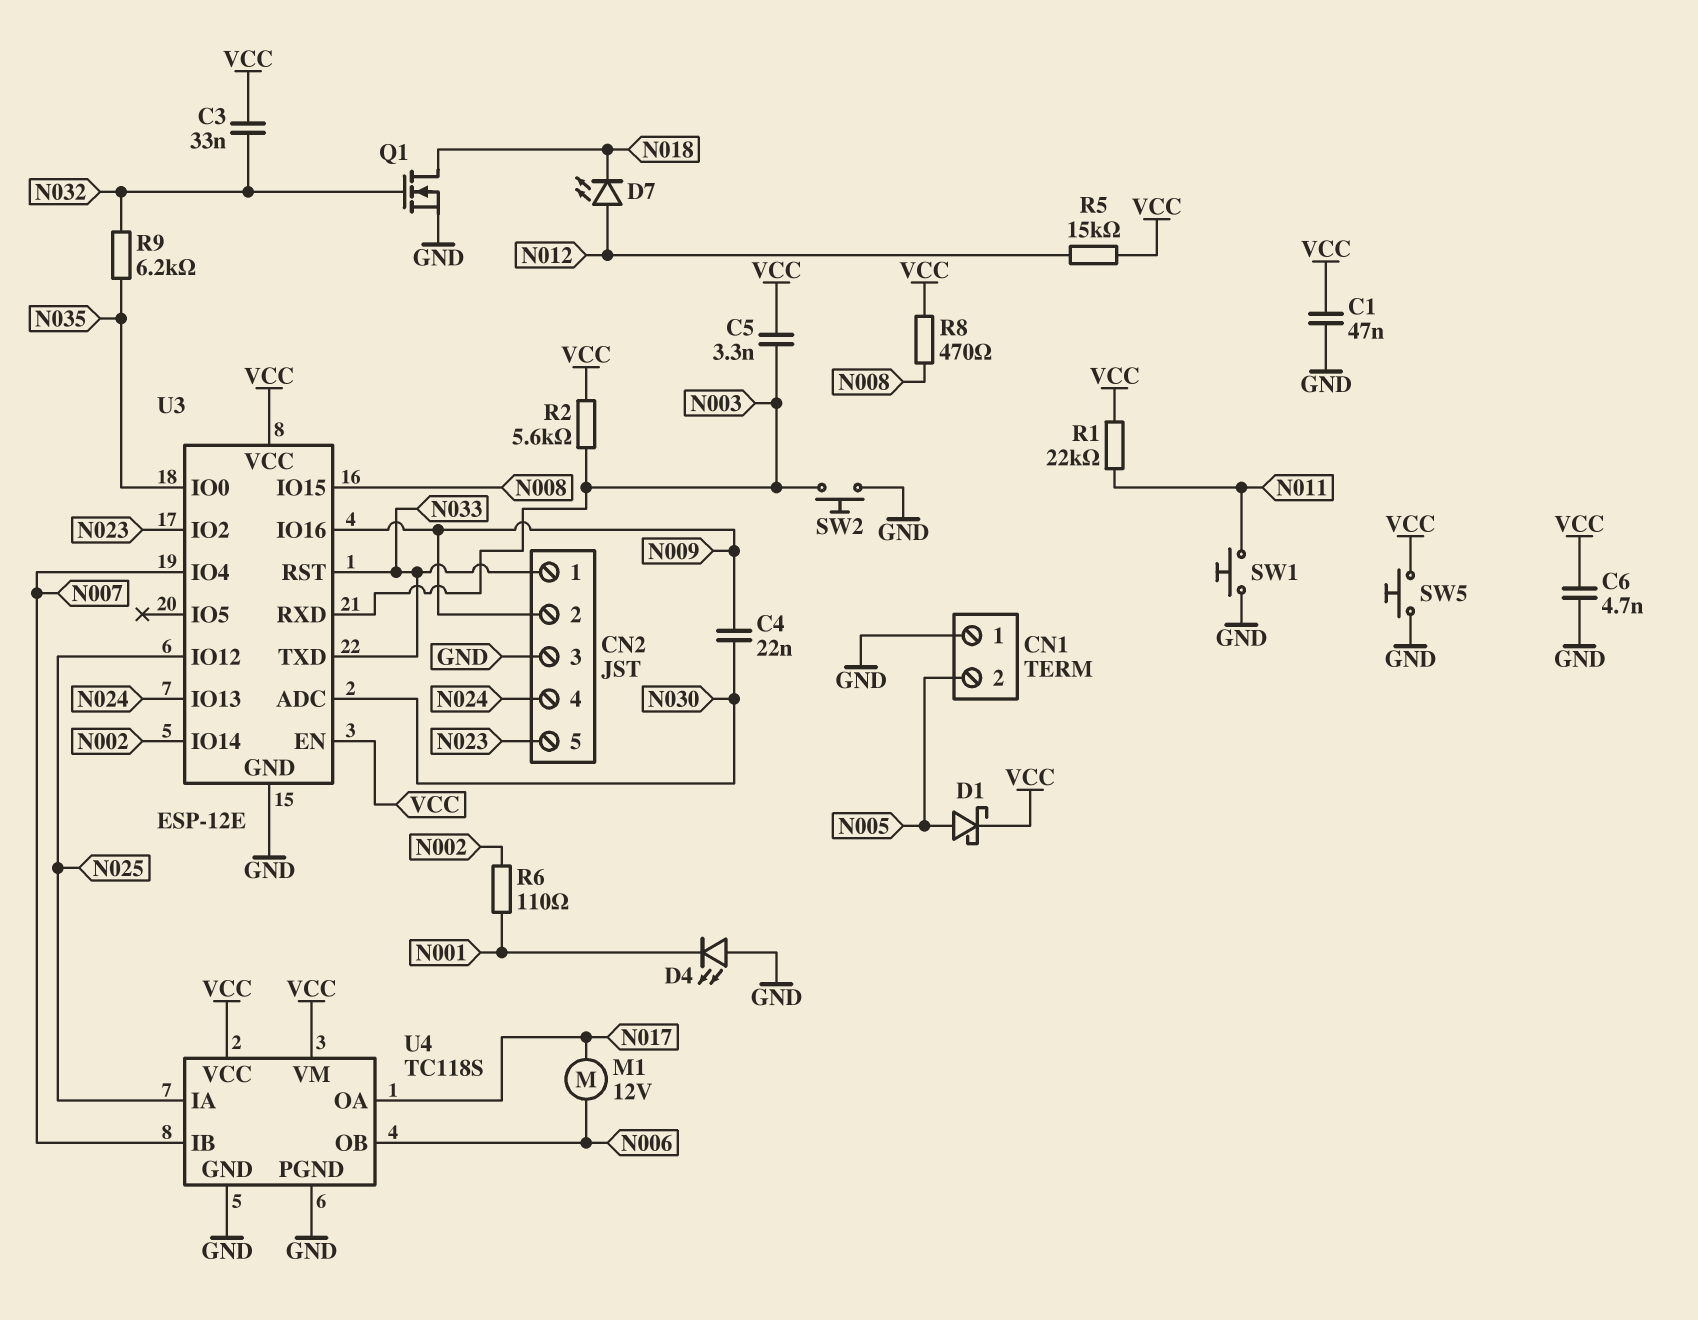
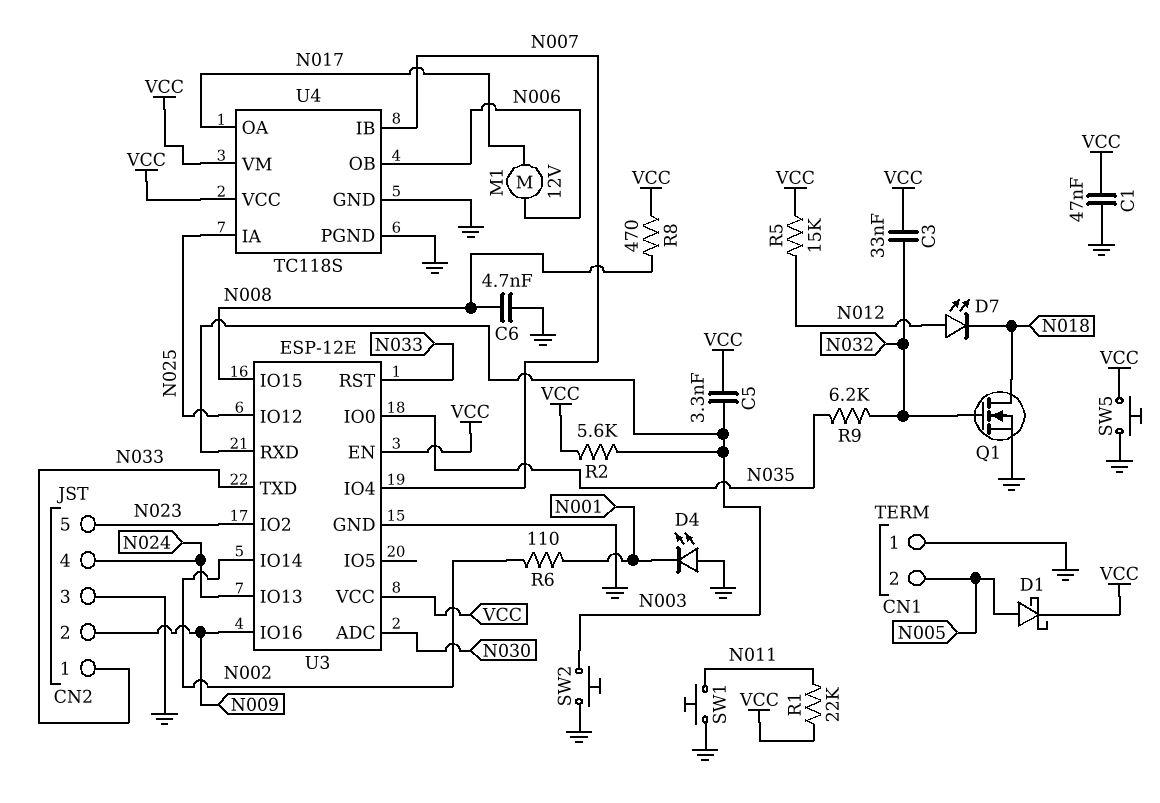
C4: 22nF (N009, N030) -> none
C6: 4.7nF (GND, VCC) -> 4.7nF (GND, N008)

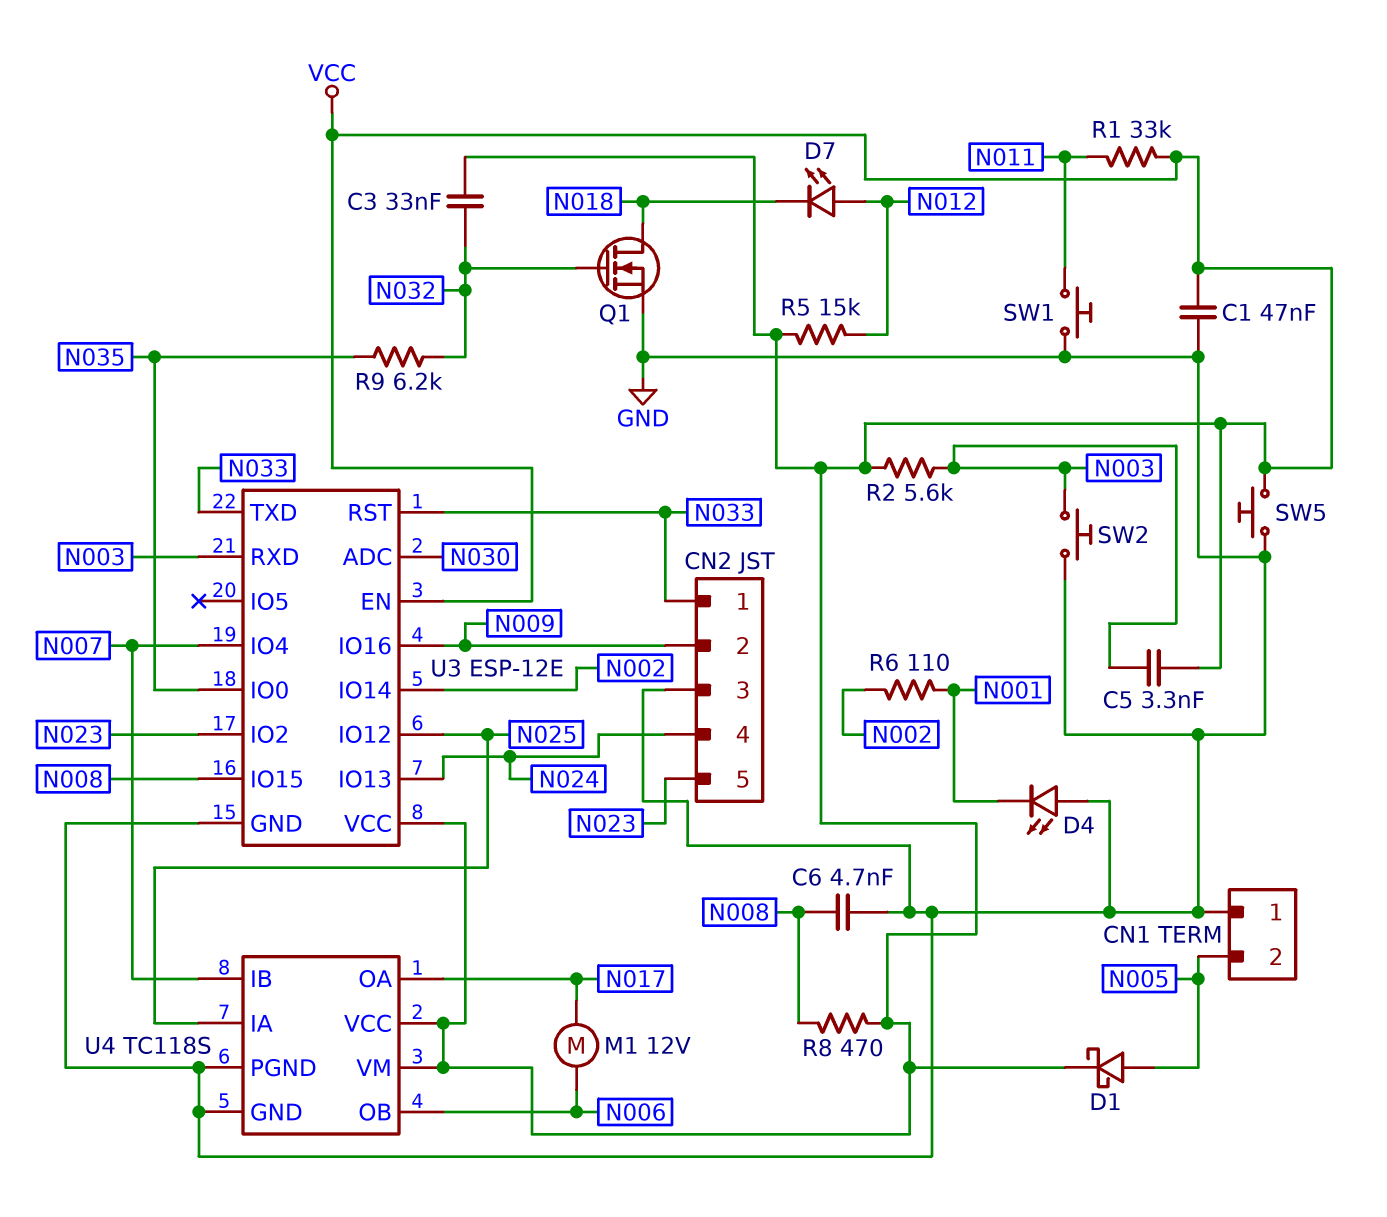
R1: 22k (N011, VCC) -> 33k (N011, VCC)

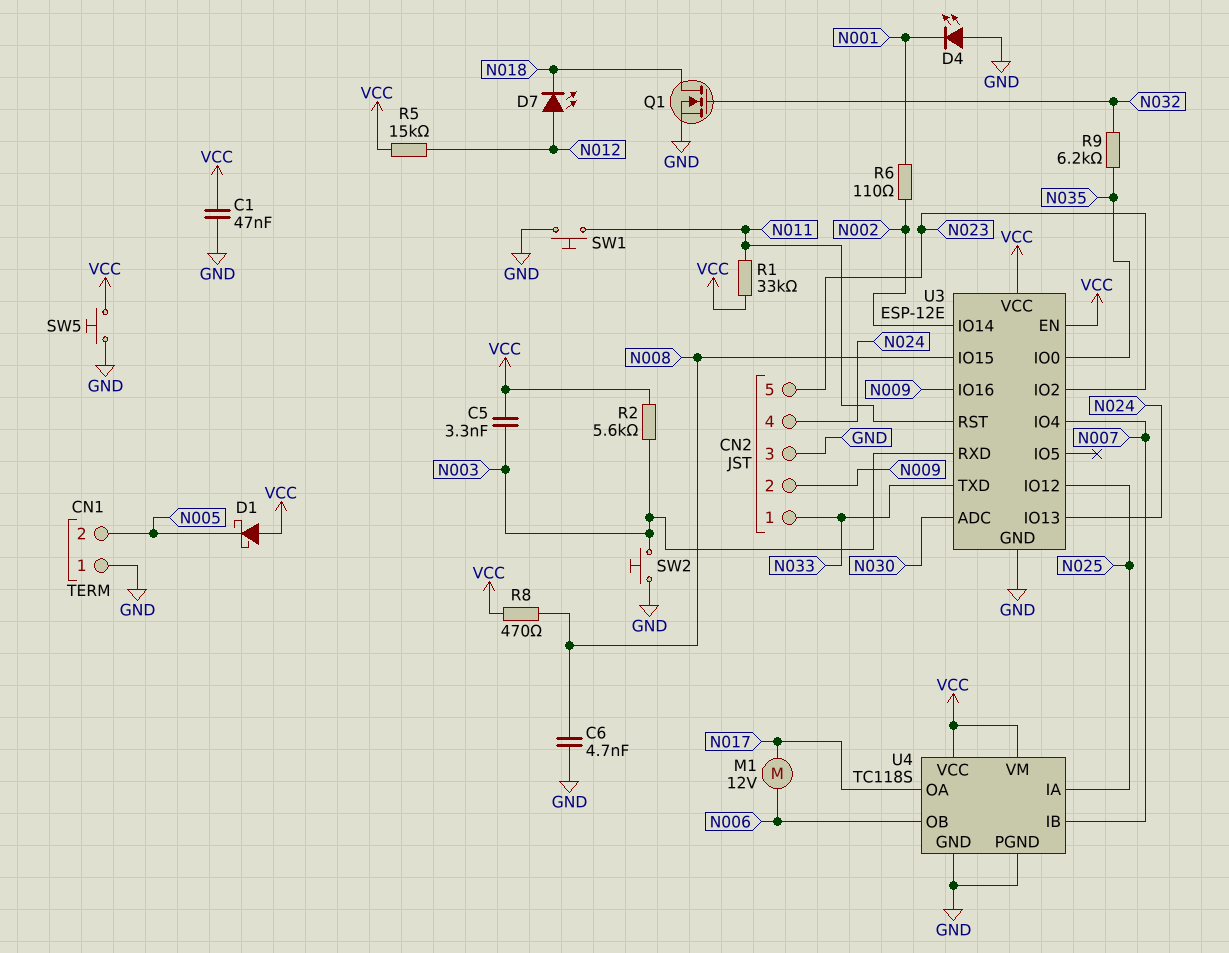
C3: 33nF (N032, VCC) -> none
D1: schottky (A N005, K VCC) -> schottky (A VCC, K N005)
U3 pin RST: N033 -> N011

